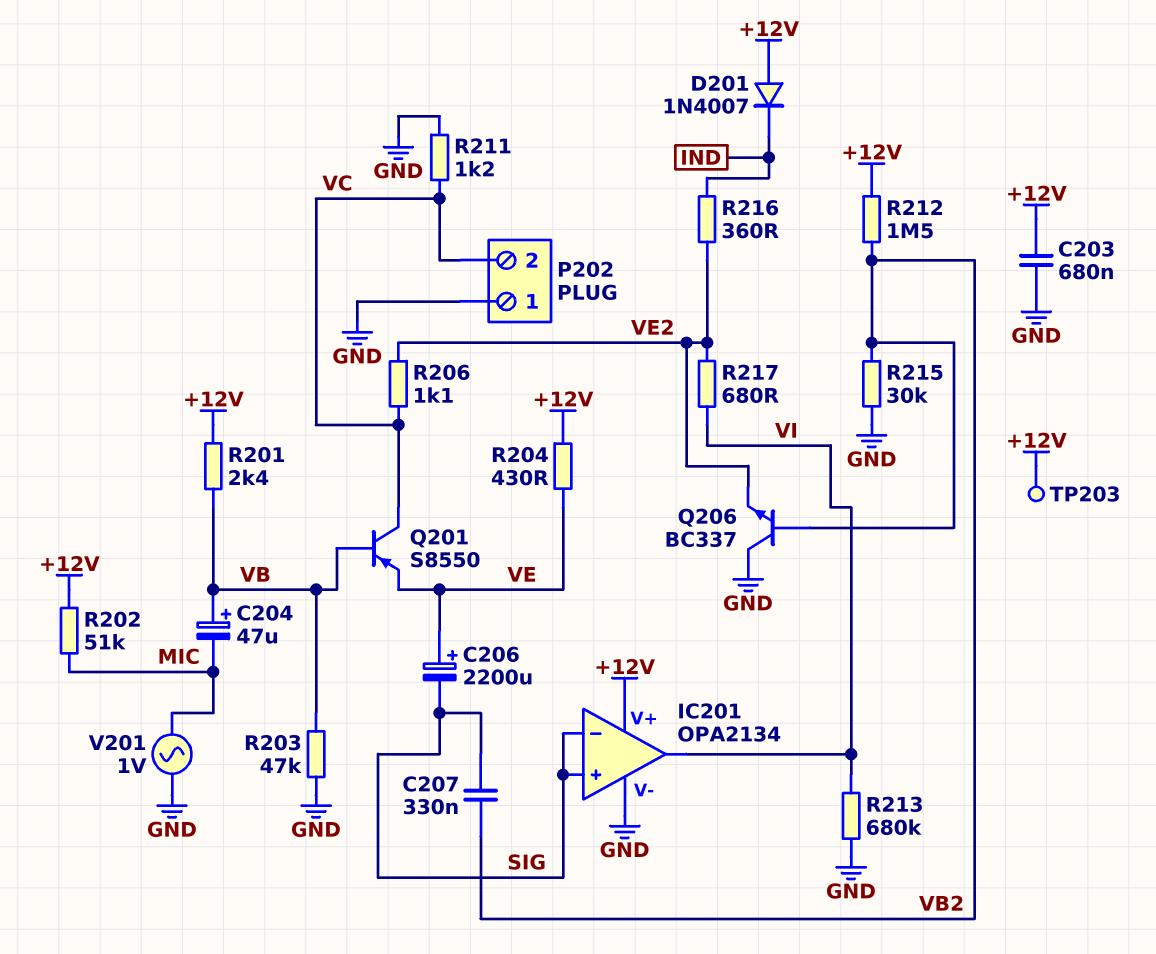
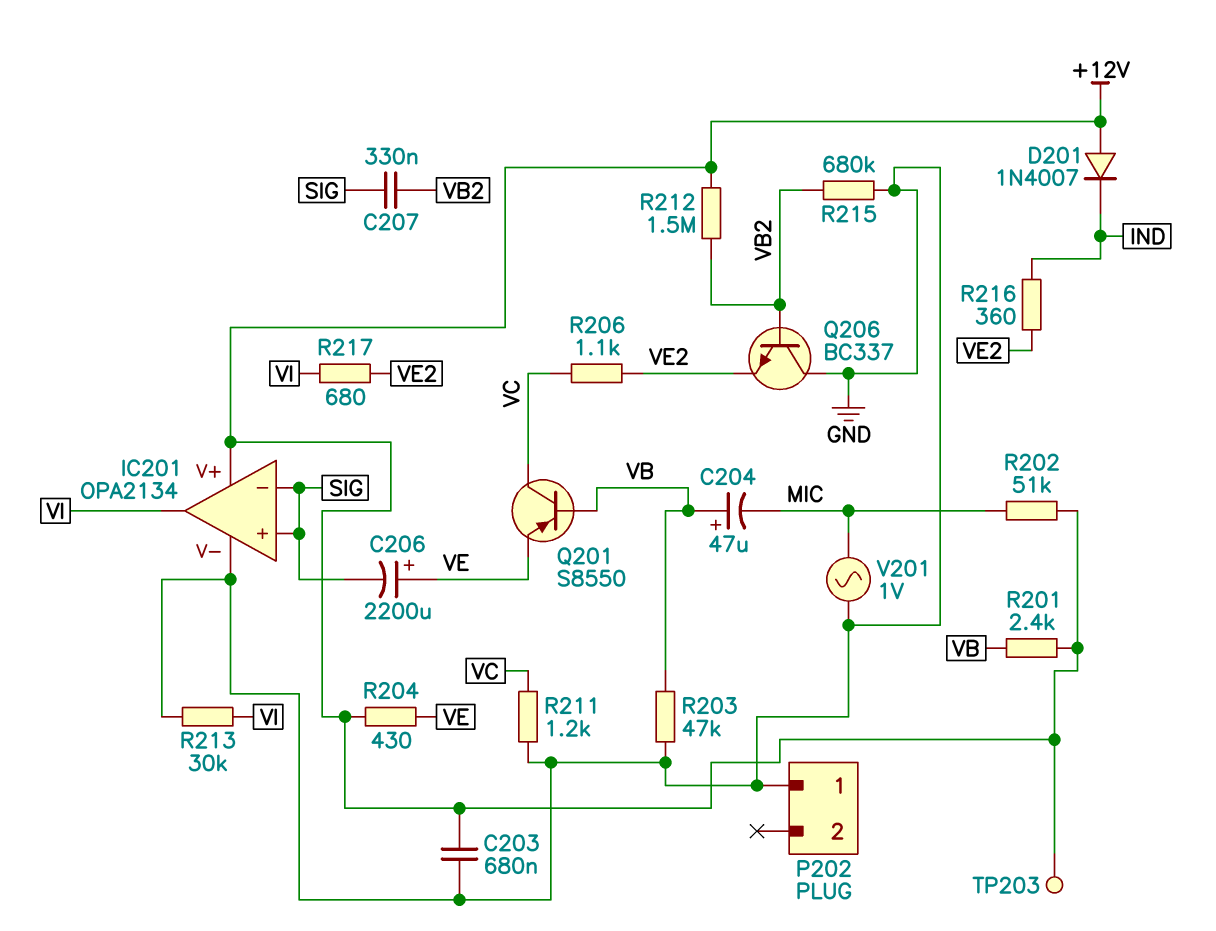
P202 pin 2: VC -> none
R213: 680k (GND, VI) -> 30k (GND, VI)
R215: 30k (GND, VB2) -> 680k (GND, VB2)

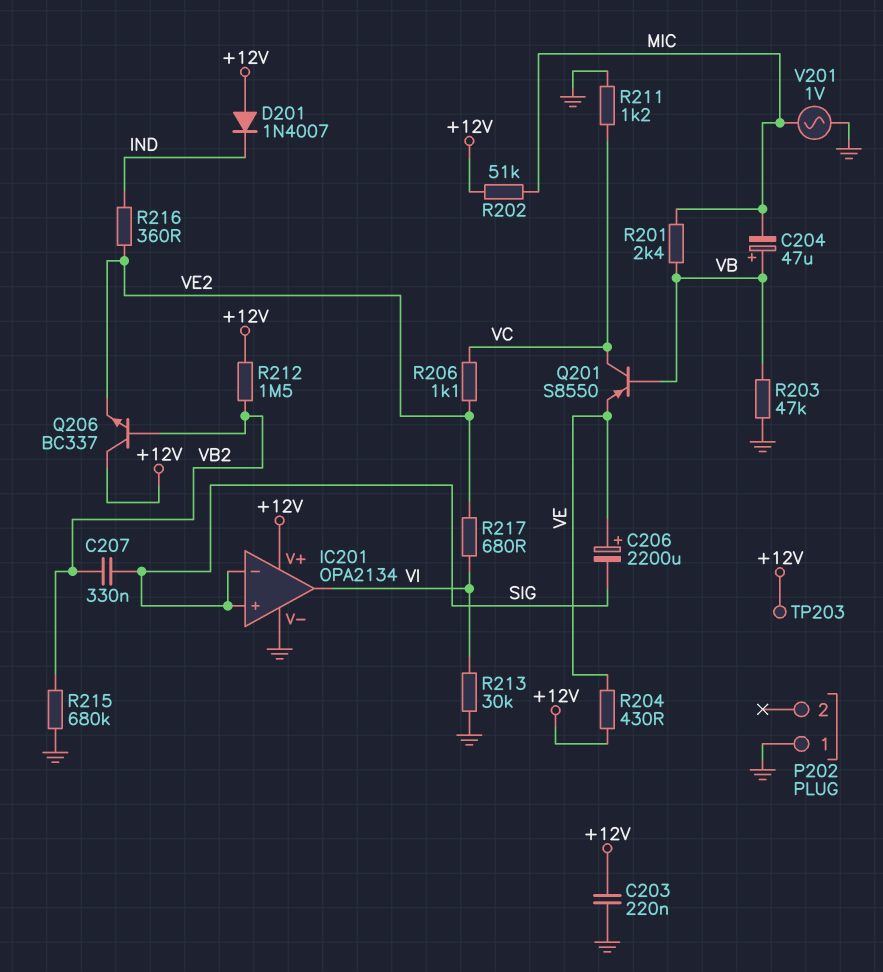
C203: 680nF (+12V, GND) -> 220nF (+12V, GND)
Q206: NPN BC337 (B VB2, C GND, E VE2) -> NPN BC337 (B VB2, C +12V, E VE2)
R201: 2.4k (+12V, VB) -> 2.4k (MIC, VB)

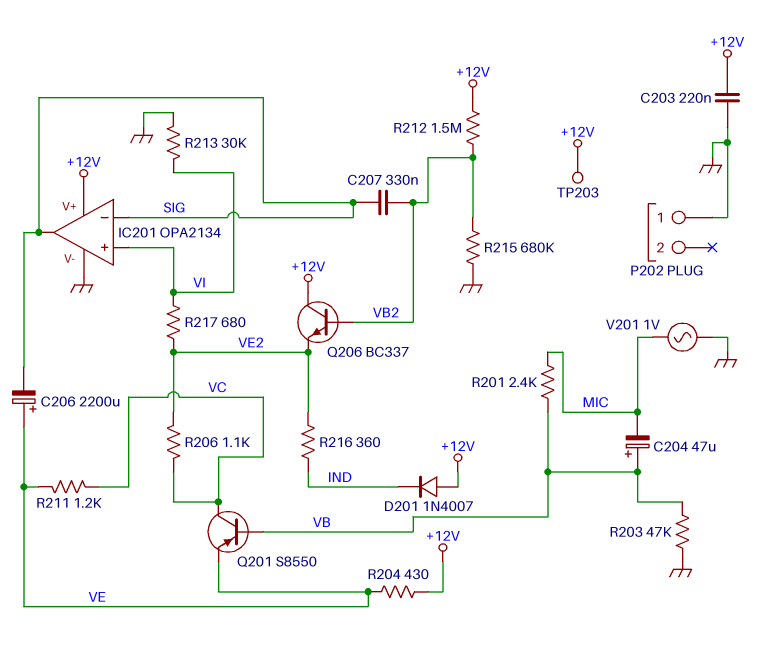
IC201 pin in+: SIG -> VI
IC201 pin out: VI -> SIG
R202: 51k (+12V, MIC) -> none
R211: 1.2k (GND, VC) -> 1.2k (VC, VE)

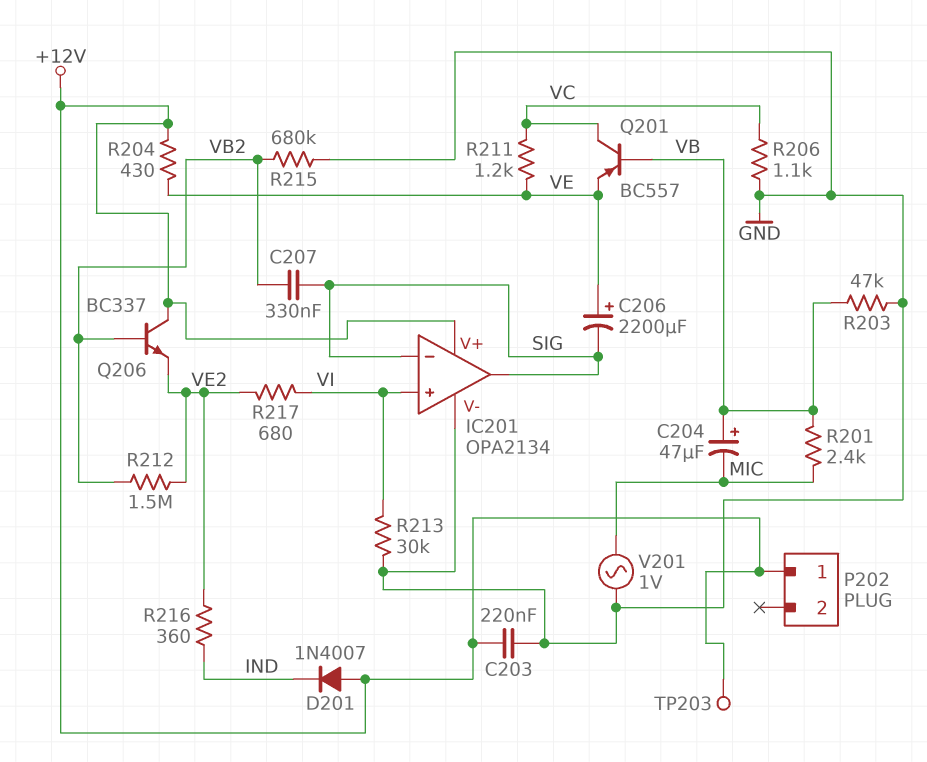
P202 pin 1: GND -> +12V
Q201: PNP S8550 (B VB, C VC, E VE) -> PNP BC557 (B VB, C VC, E VE)
R206: 1.1k (VC, VE2) -> 1.1k (GND, VC)
R212: 1.5M (+12V, VB2) -> 1.5M (VB2, VE2)

